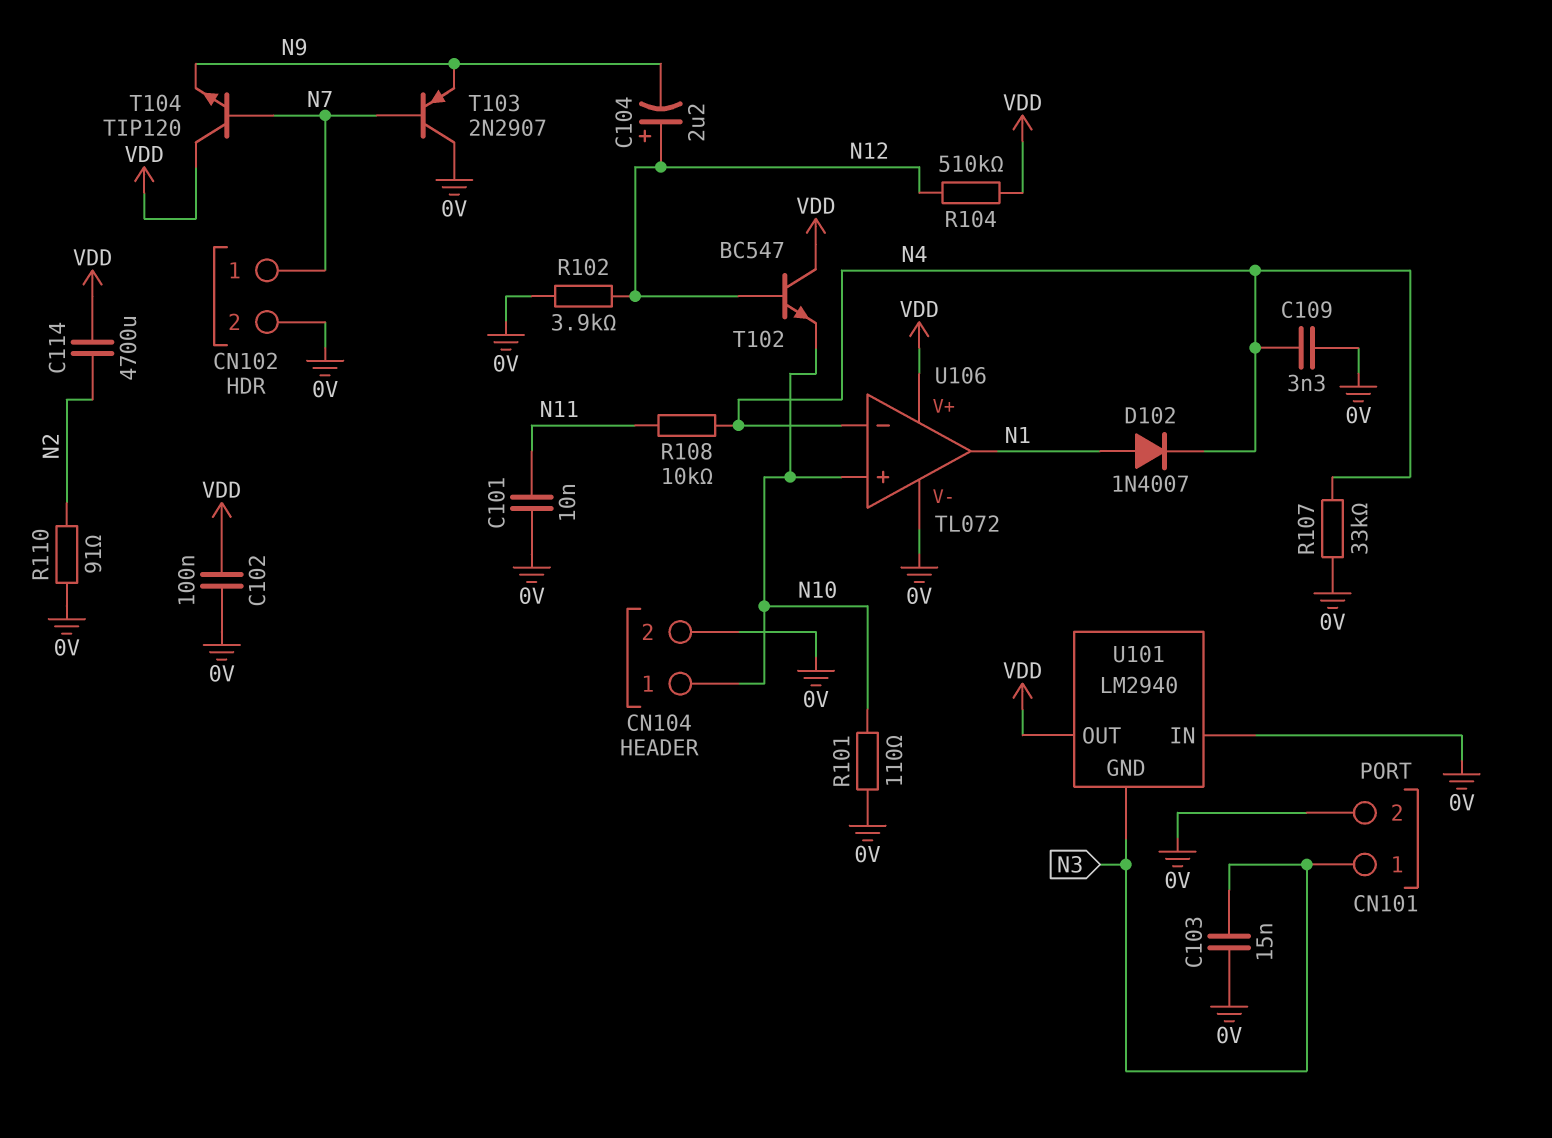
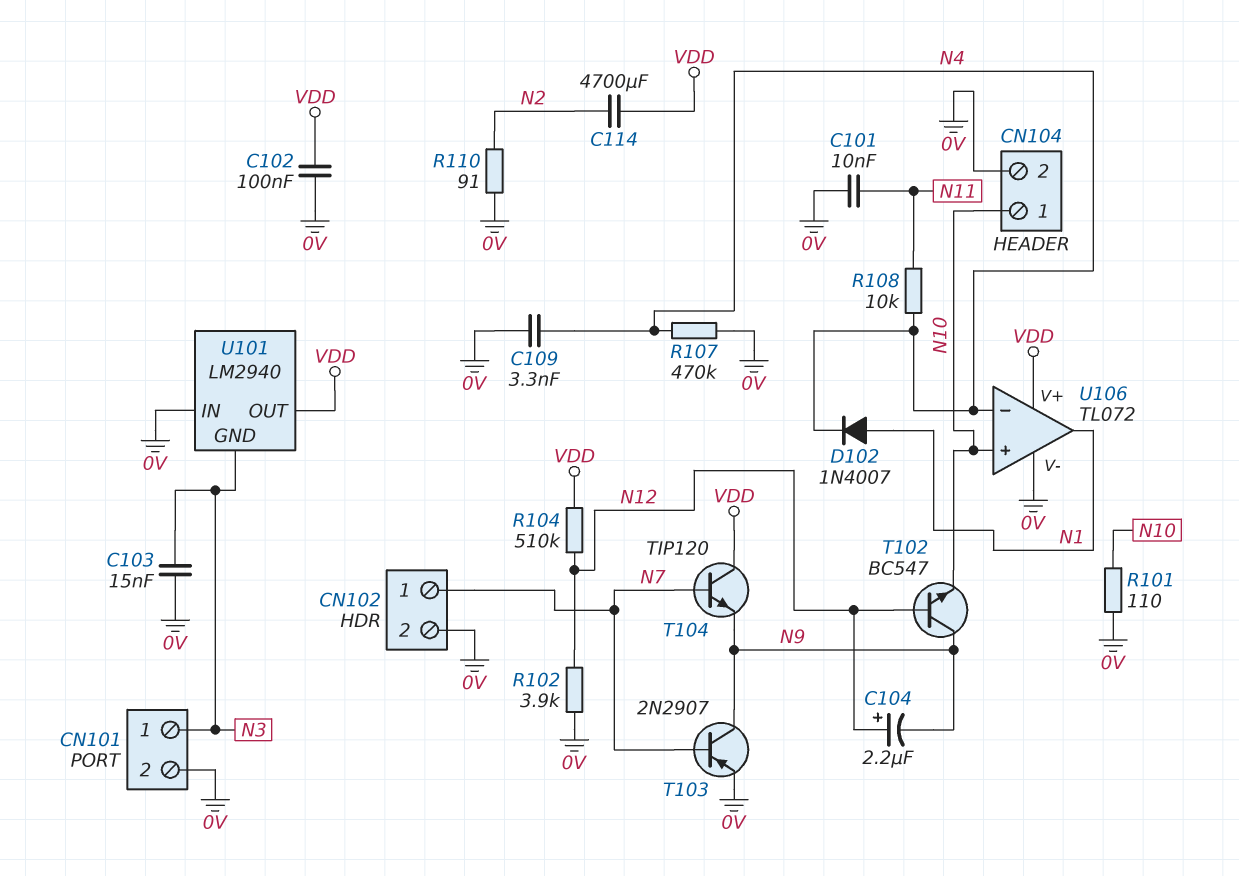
R107: 33k (0V, N4) -> 470k (0V, N4)
T102: NPN BC547 (B N12, C VDD, E N10) -> NPN BC547 (B N12, C N9, E N10)
T103: PNP 2N2907 (B N7, C 0V, E N9) -> PNP 2N2907 (B N7, C N9, E 0V)

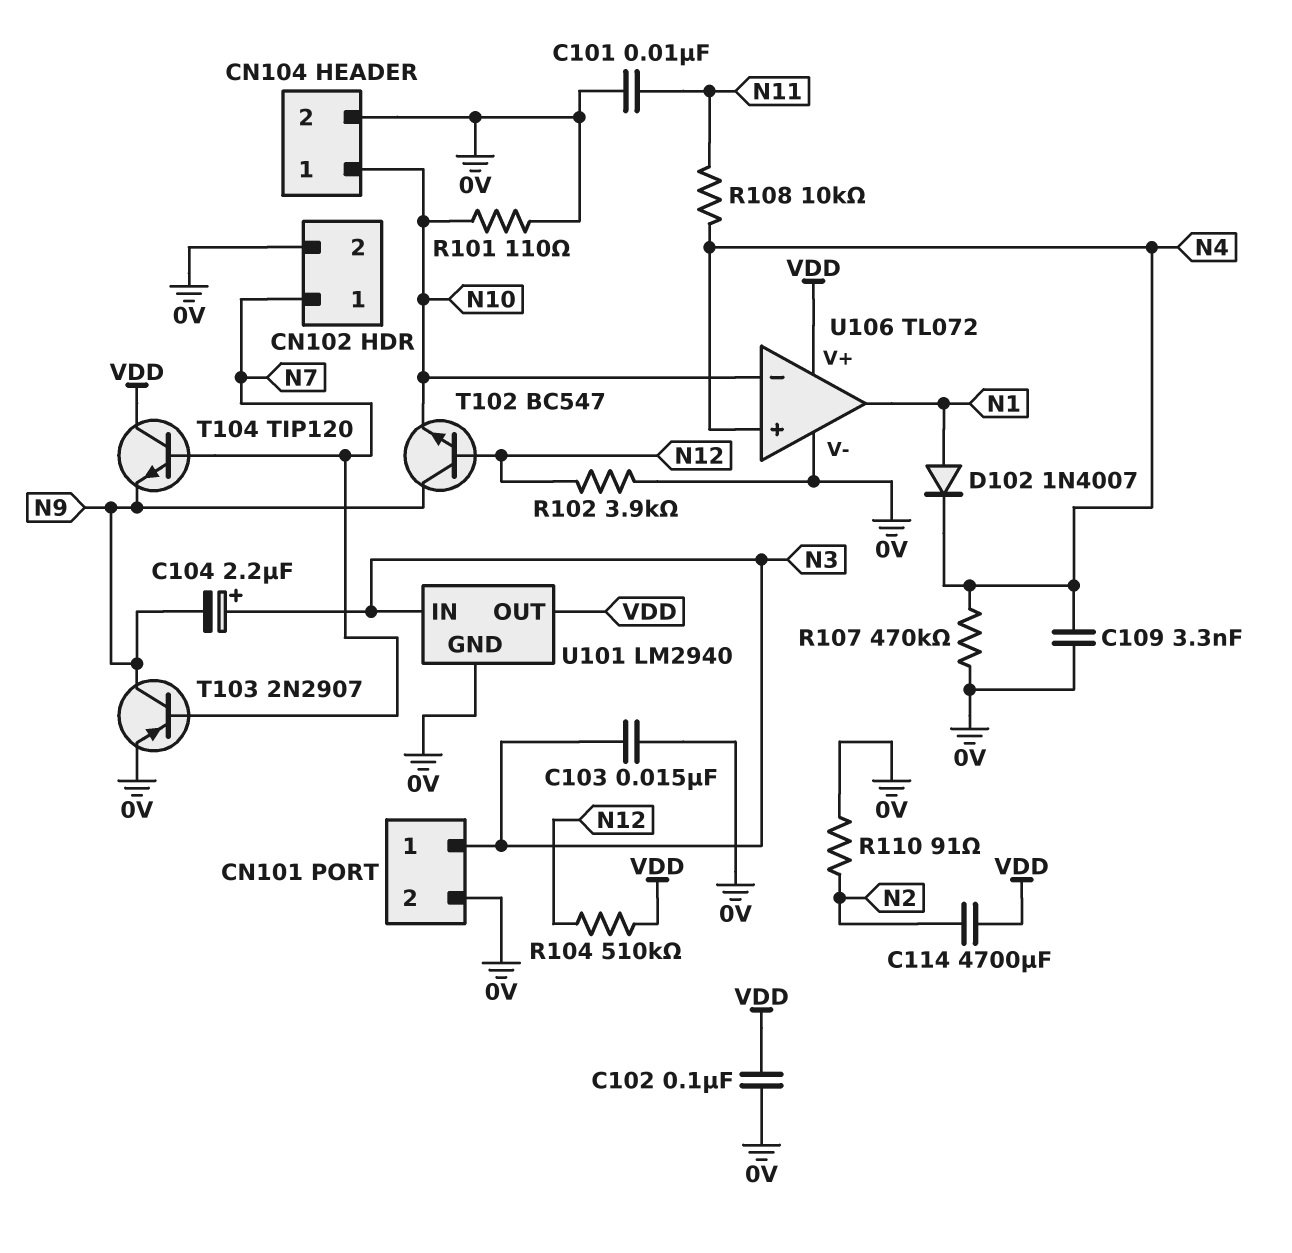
C104: 2.2uF (plus N12, minus N9) -> 2.2uF (plus N3, minus N9)
U101 pin GND: N3 -> 0V
U101 pin IN: 0V -> N3
U106 pin in+: N10 -> N4
U106 pin in-: N4 -> N10

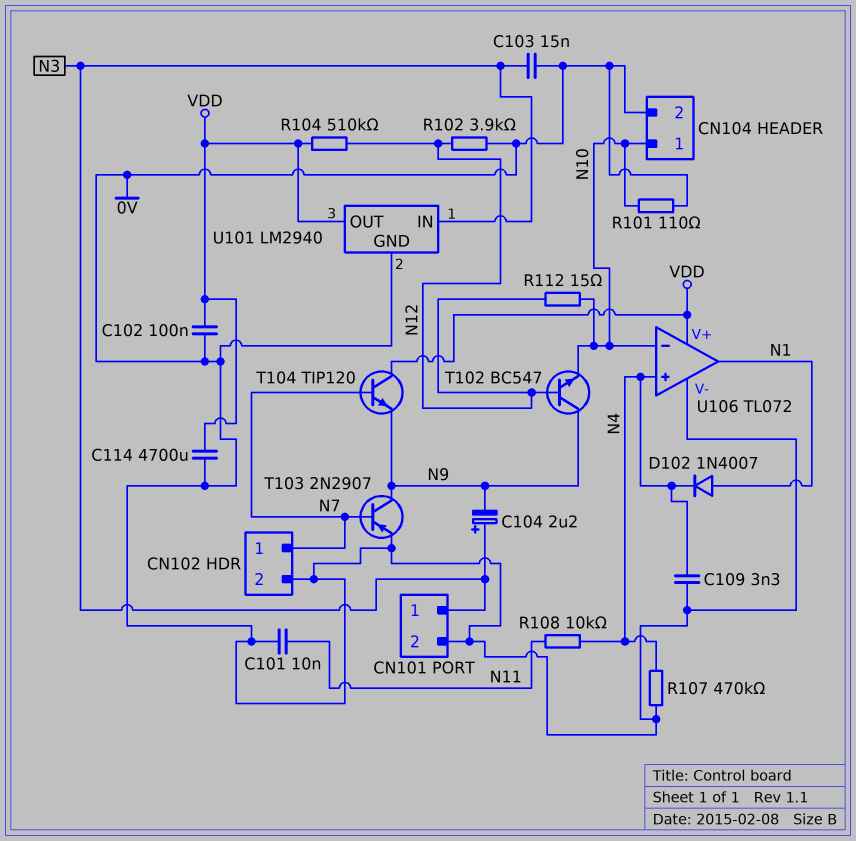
C114: 4700uF (N2, VDD) -> 4700uF (0V, VDD)
R110: 91 (0V, N2) -> none
R112: none -> 15 (N10, N12)

